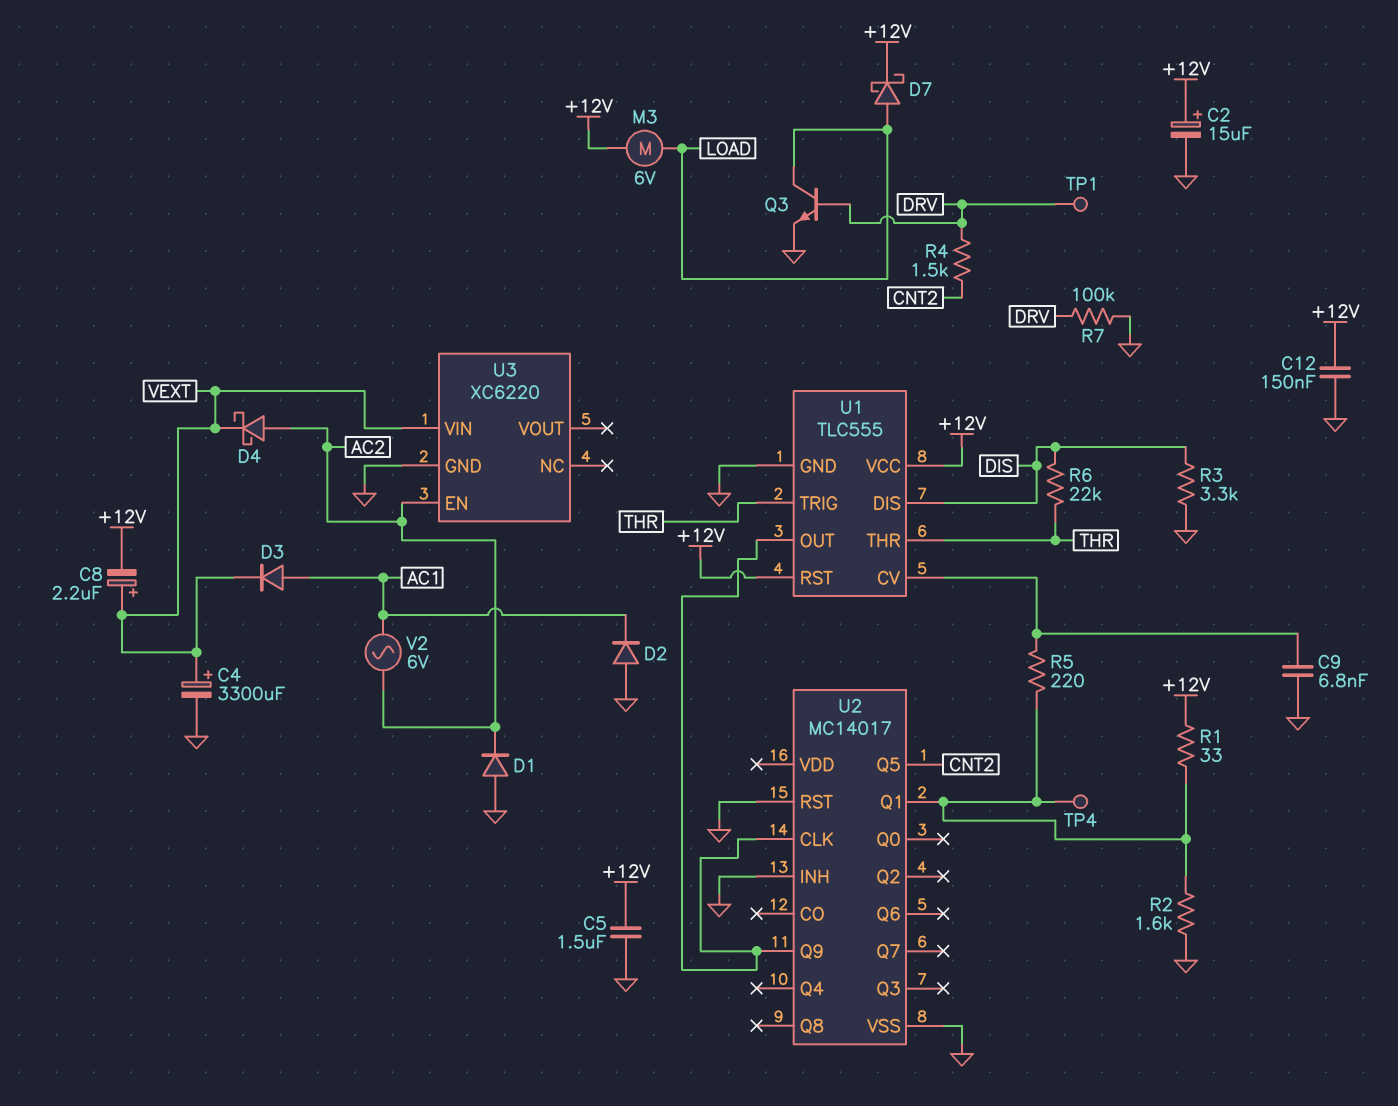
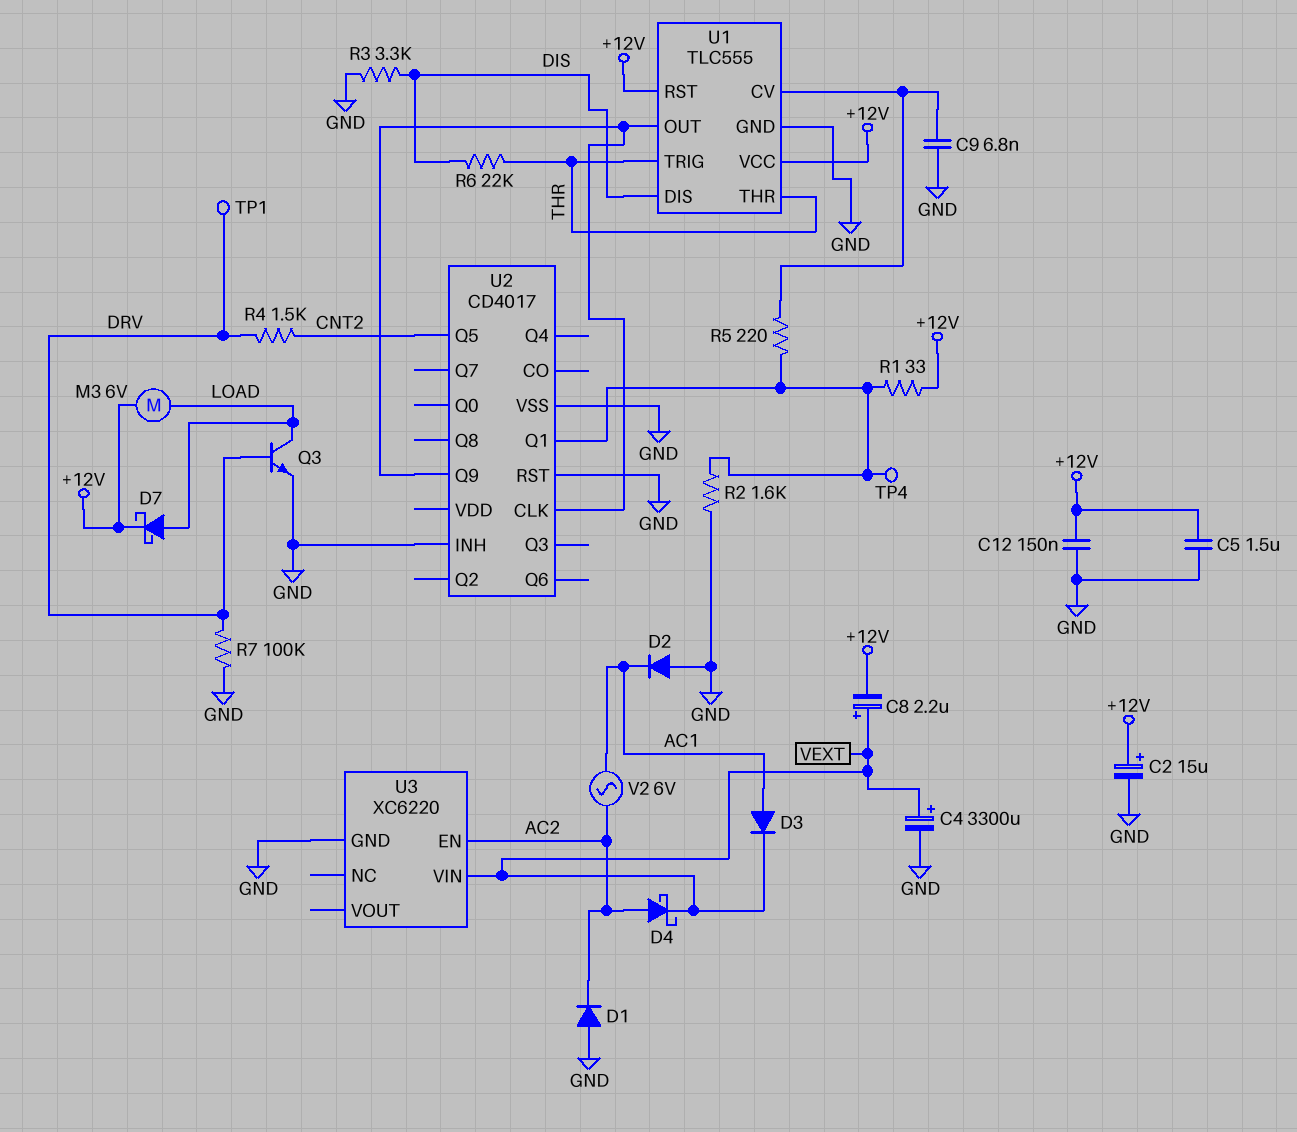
U2: MC14017 -> CD4017

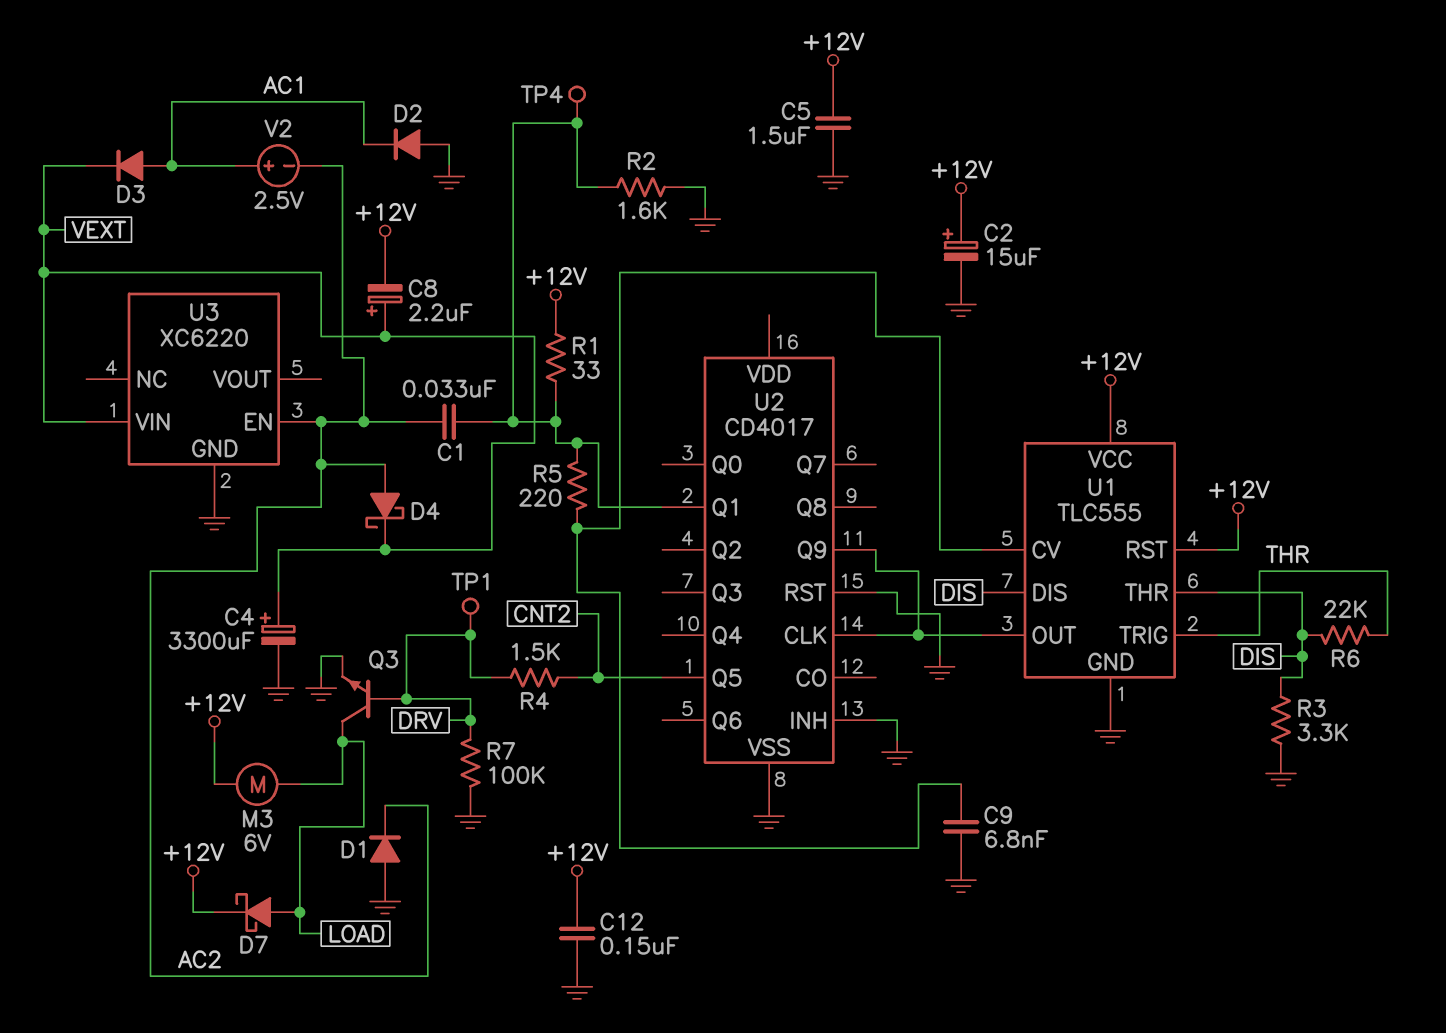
C1: none -> 33nF (AC2, U2/Q1)
U1 pin THR: THR -> DIS
V2: AC 6V (AC1, AC2) -> 2.5V (plus AC1, minus AC2)

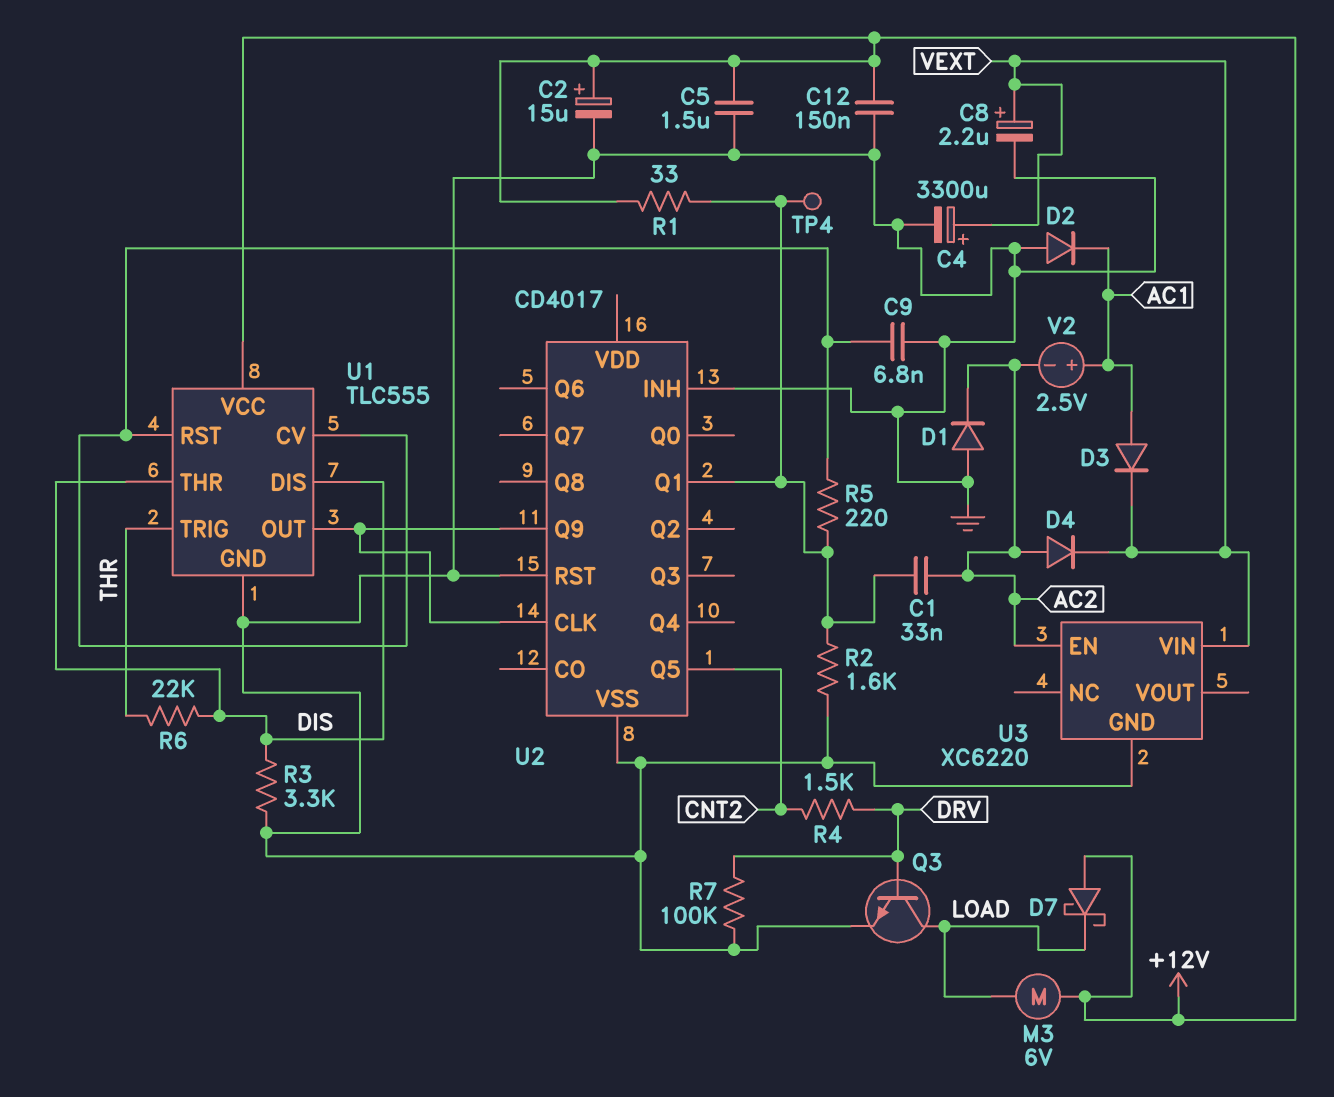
C8: 2.2uF (plus VEXT, minus +12V) -> 2.2uF (plus VEXT, minus GND)
D4: schottky (A AC2, K VEXT) -> diode (A AC2, K VEXT)
D7: schottky (A LOAD, K +12V) -> schottky (A +12V, K LOAD)
TP1: test point (DRV) -> none
U1 pin RST: +12V -> U1/CV

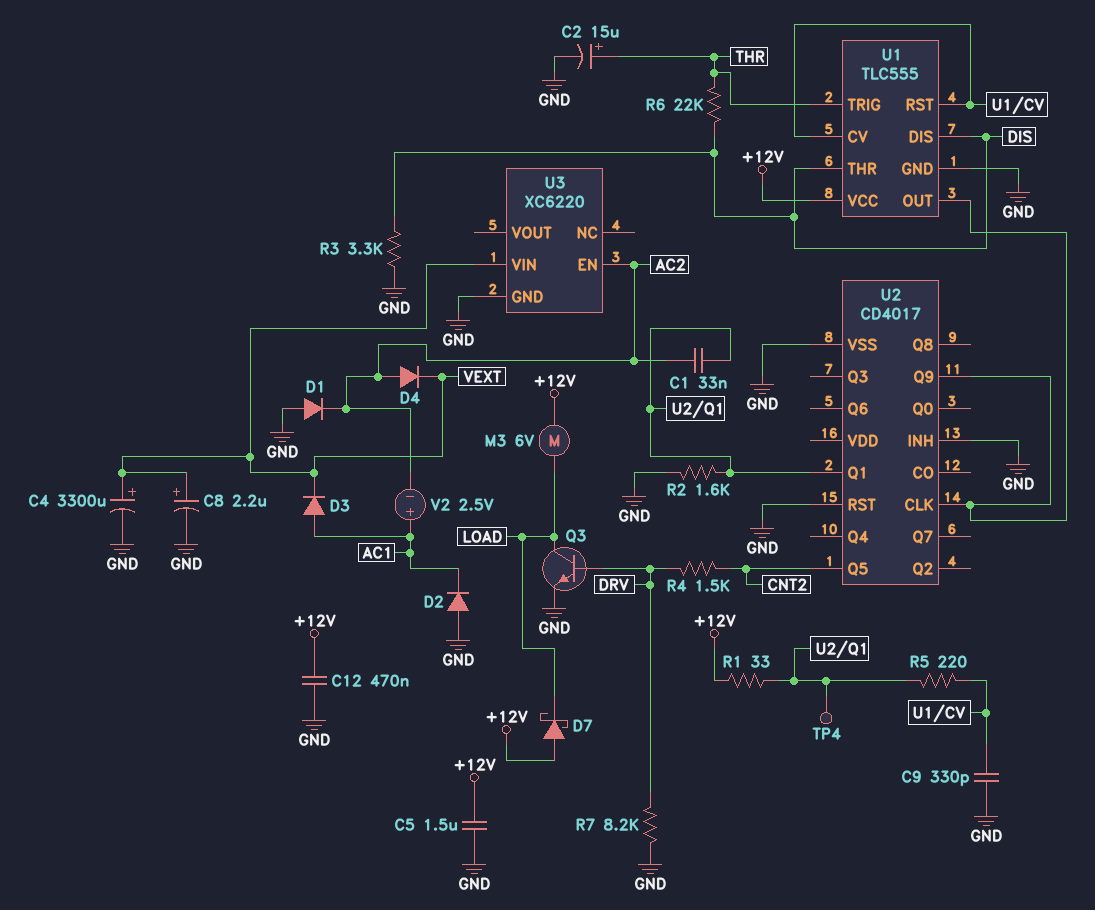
C2: 15uF (plus +12V, minus GND) -> 15uF (plus THR, minus GND)
C9: 6.8nF (GND, U1/CV) -> 330pF (GND, U1/CV)
C12: 150nF (+12V, GND) -> 470nF (+12V, GND)
R7: 100k (DRV, GND) -> 8.2k (DRV, GND)

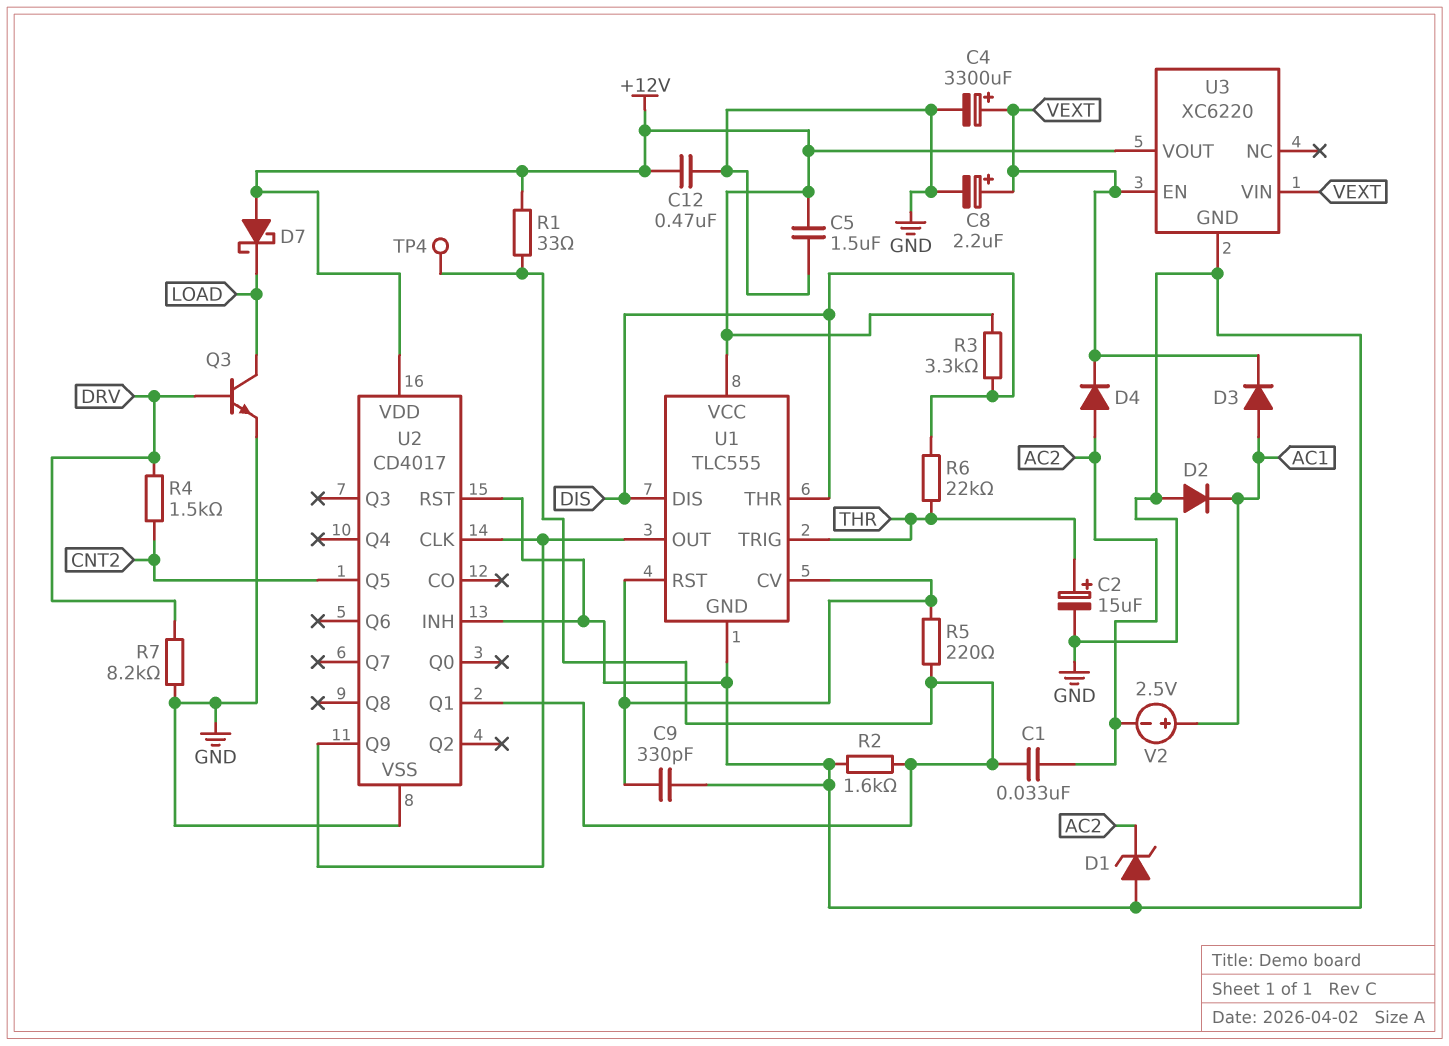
D1: diode (A GND, K AC2) -> zener (A GND, K AC2)
M3: motor 6V (+12V, LOAD) -> none
R3: 3.3k (DIS, GND) -> 3.3k (+12V, DIS)
U2 pin VDD: none -> +12V
U3 pin EN: AC2 -> VEXT
U3 pin VOUT: none -> +12V

